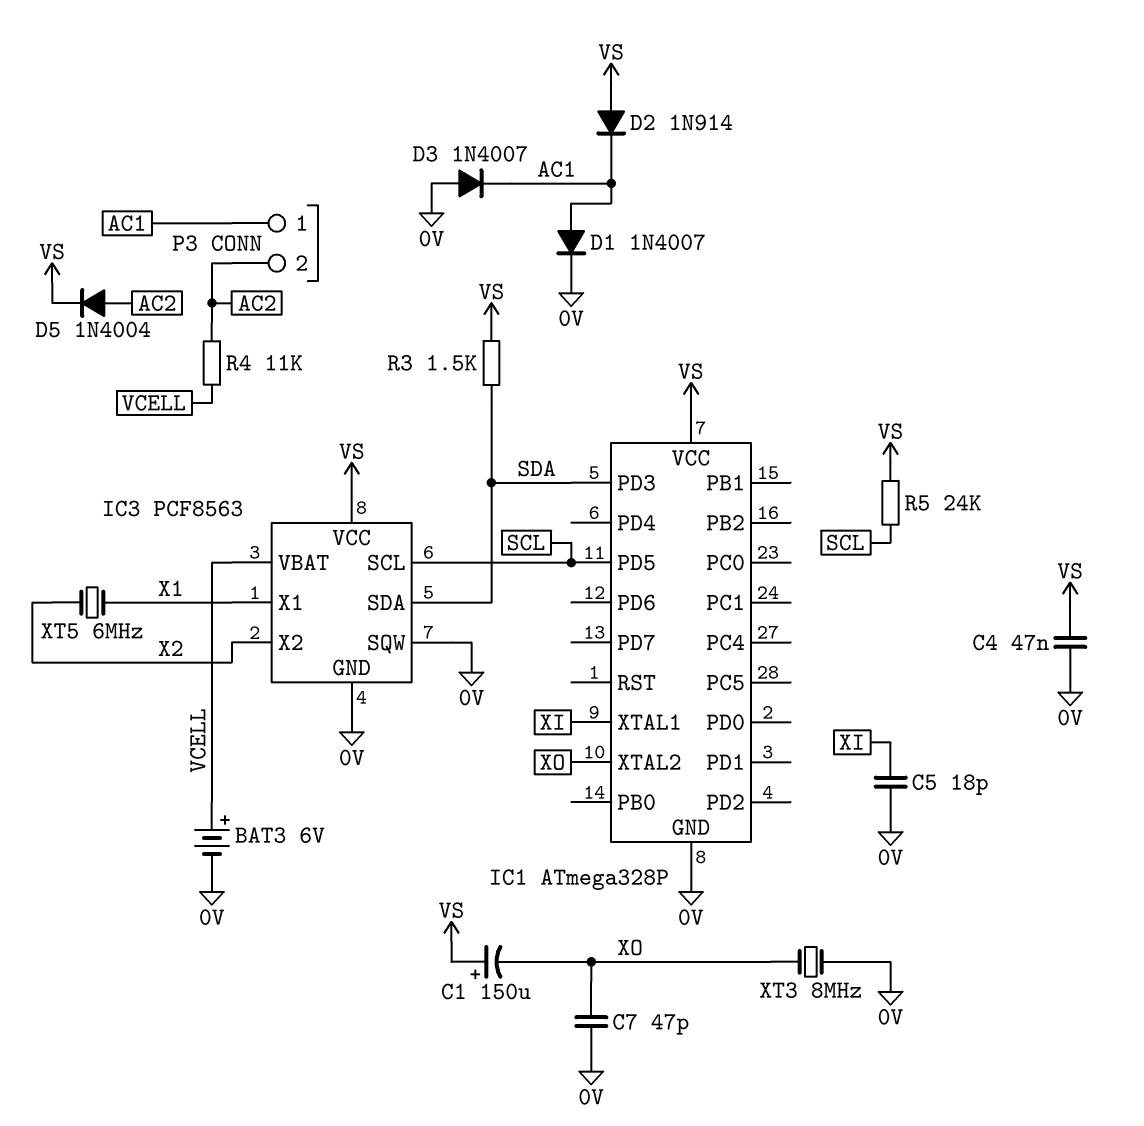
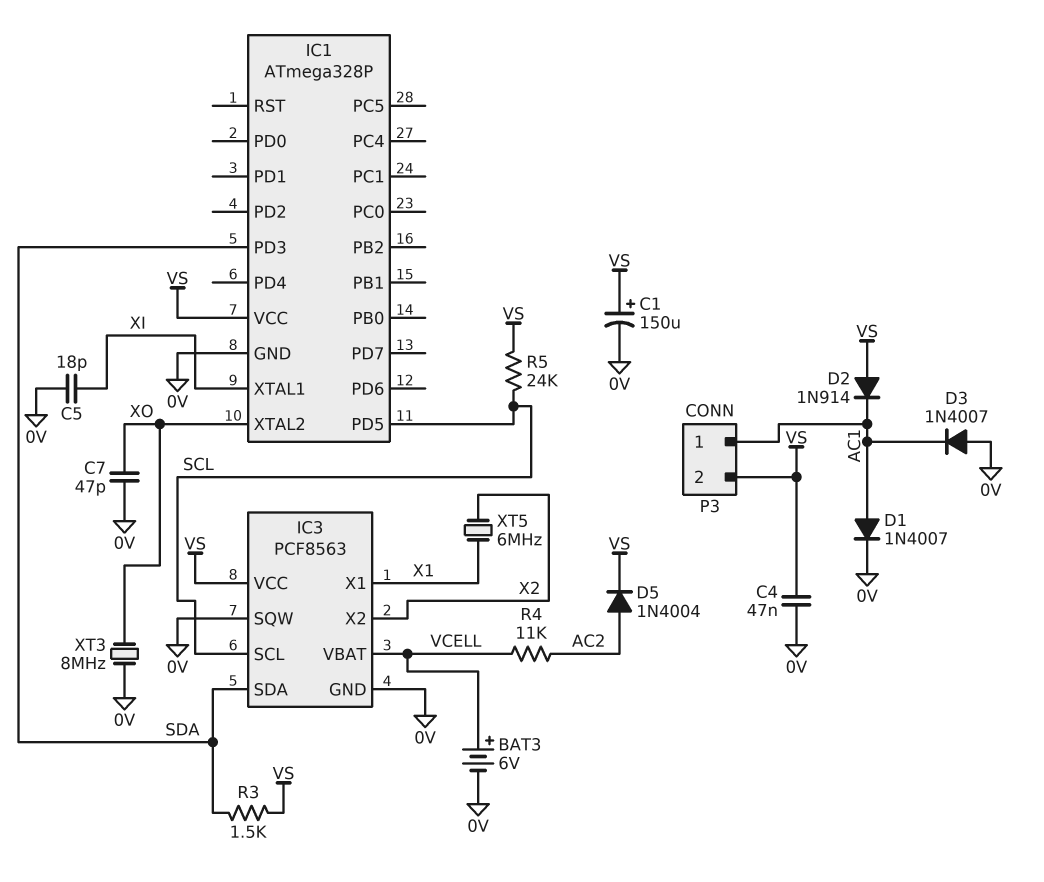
C1: 150uF (plus VS, minus XO) -> 150uF (plus VS, minus 0V)
P3 pin 2: AC2 -> VS

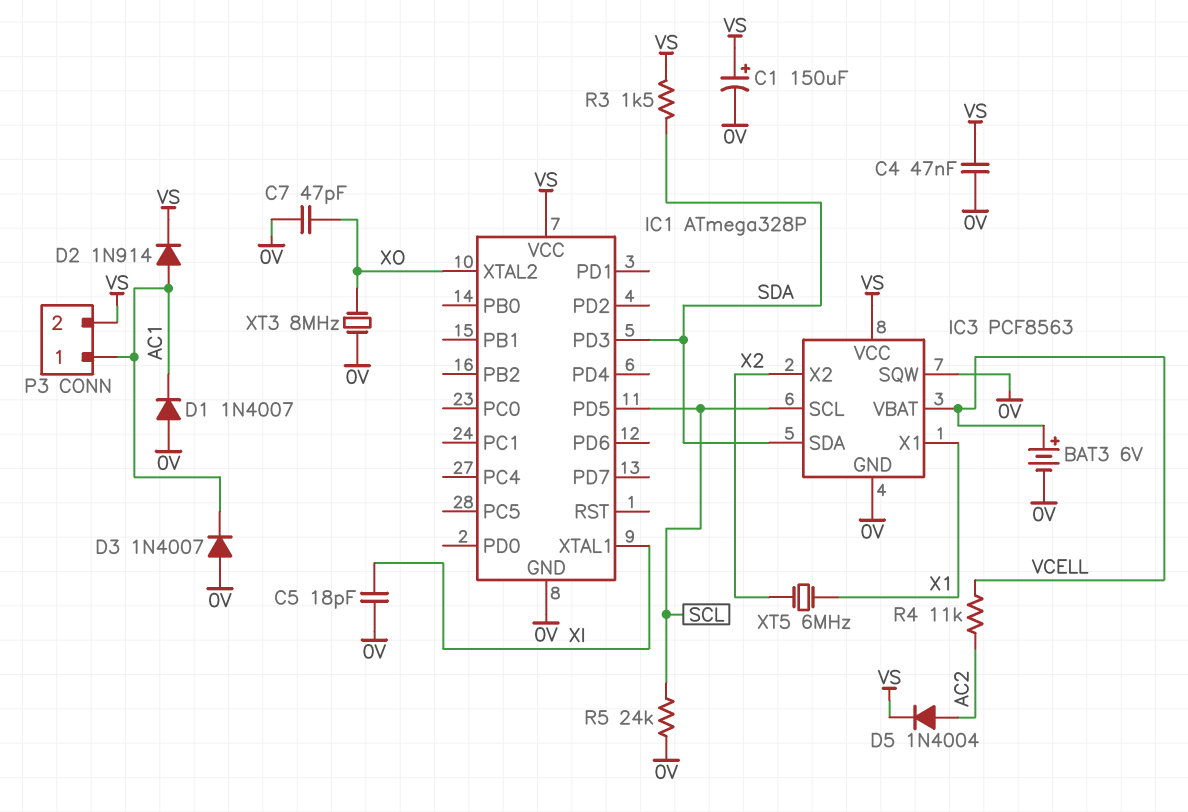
D1: diode 1N4007 (A AC1, K 0V) -> diode 1N4007 (A 0V, K AC1)
D2: diode 1N914 (A VS, K AC1) -> diode 1N914 (A AC1, K VS)
R5: 24k (SCL, VS) -> 24k (0V, SCL)

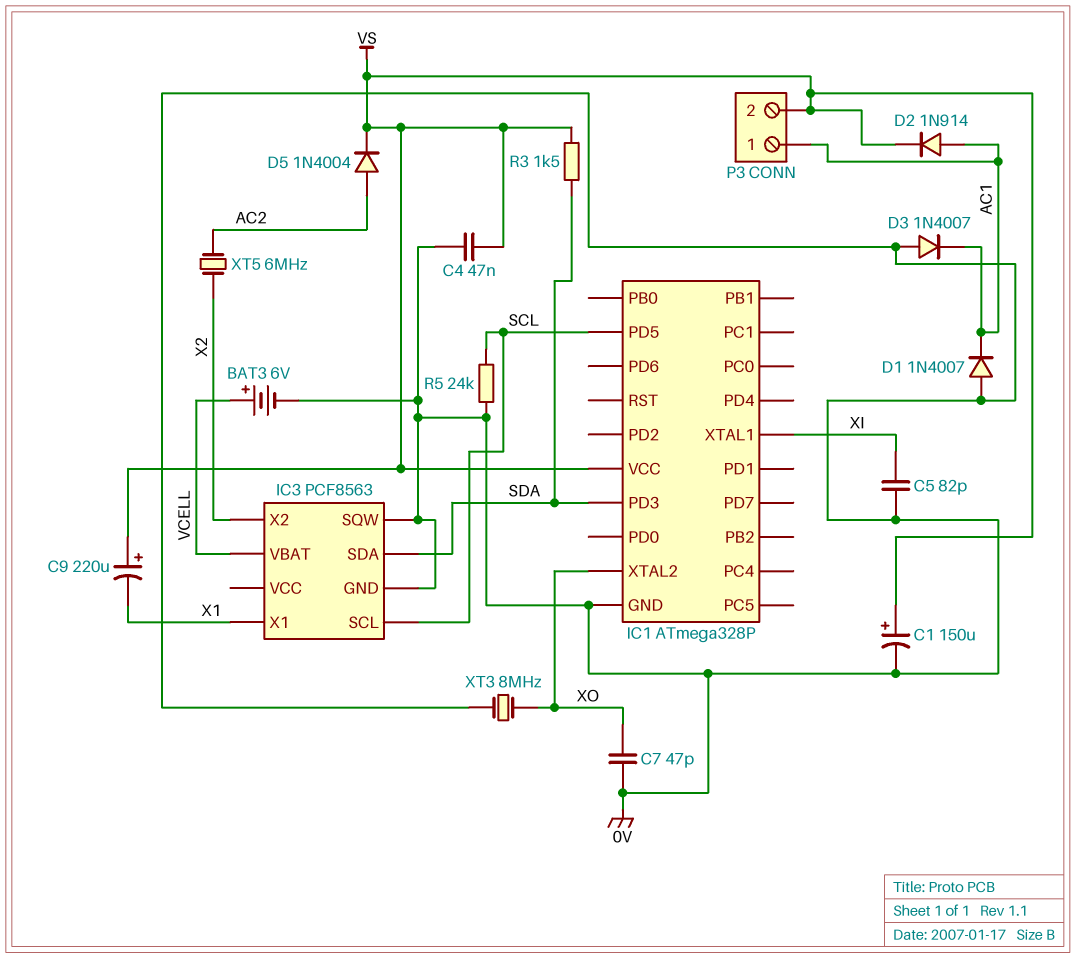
C5: 18pF (0V, XI) -> 82pF (0V, XI)
C9: none -> 220uF (plus VS, minus X1)
IC3 pin VCC: VS -> none
R4: 11k (AC2, VCELL) -> none
XT5: 6MHz (X1, X2) -> 6MHz (AC2, X2)

